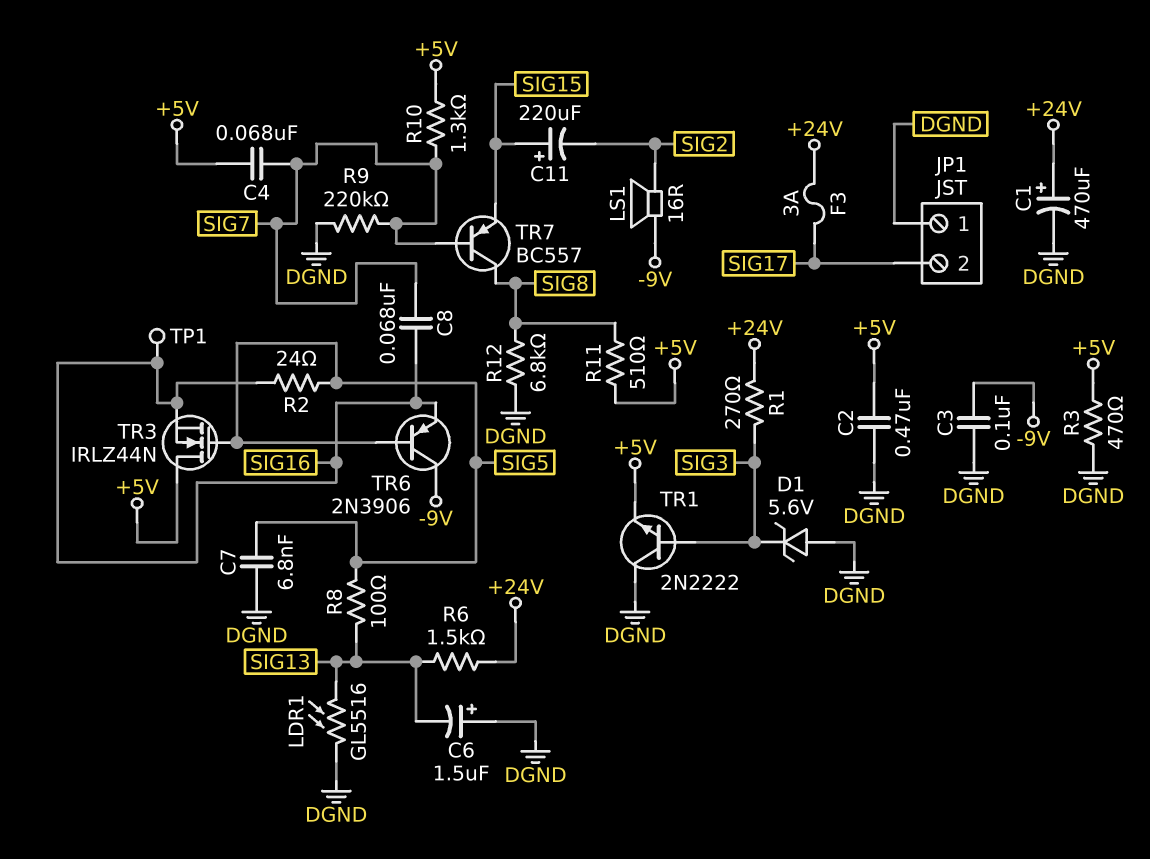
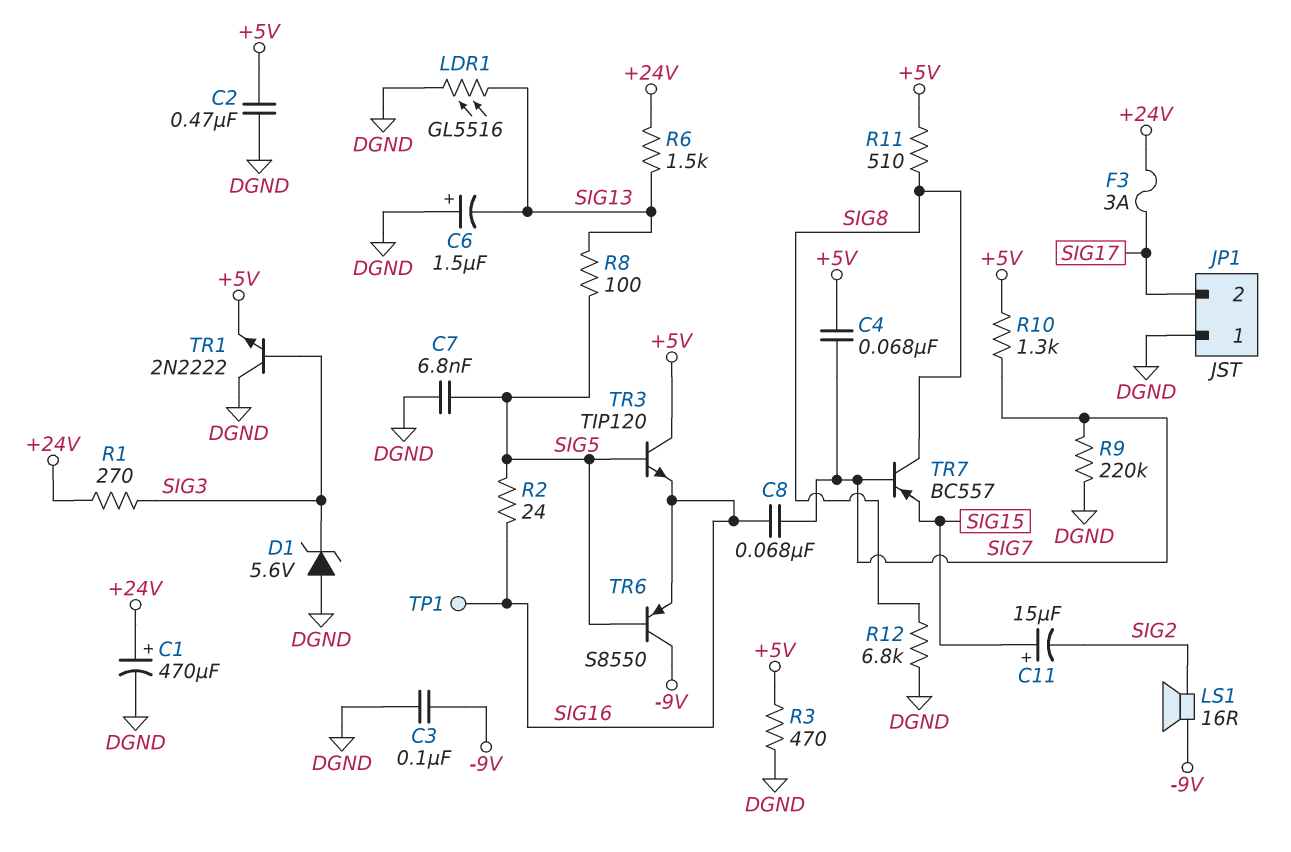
C11: 220uF (plus SIG15, minus SIG2) -> 15uF (plus SIG15, minus SIG2)
TR3: NMOS IRLZ44N (G SIG5, D +5V, S SIG16) -> NPN TIP120 (B SIG5, C +5V, E SIG16)
TR6: PNP 2N3906 (B SIG5, C -9V, E SIG16) -> PNP S8550 (B SIG5, C -9V, E SIG16)

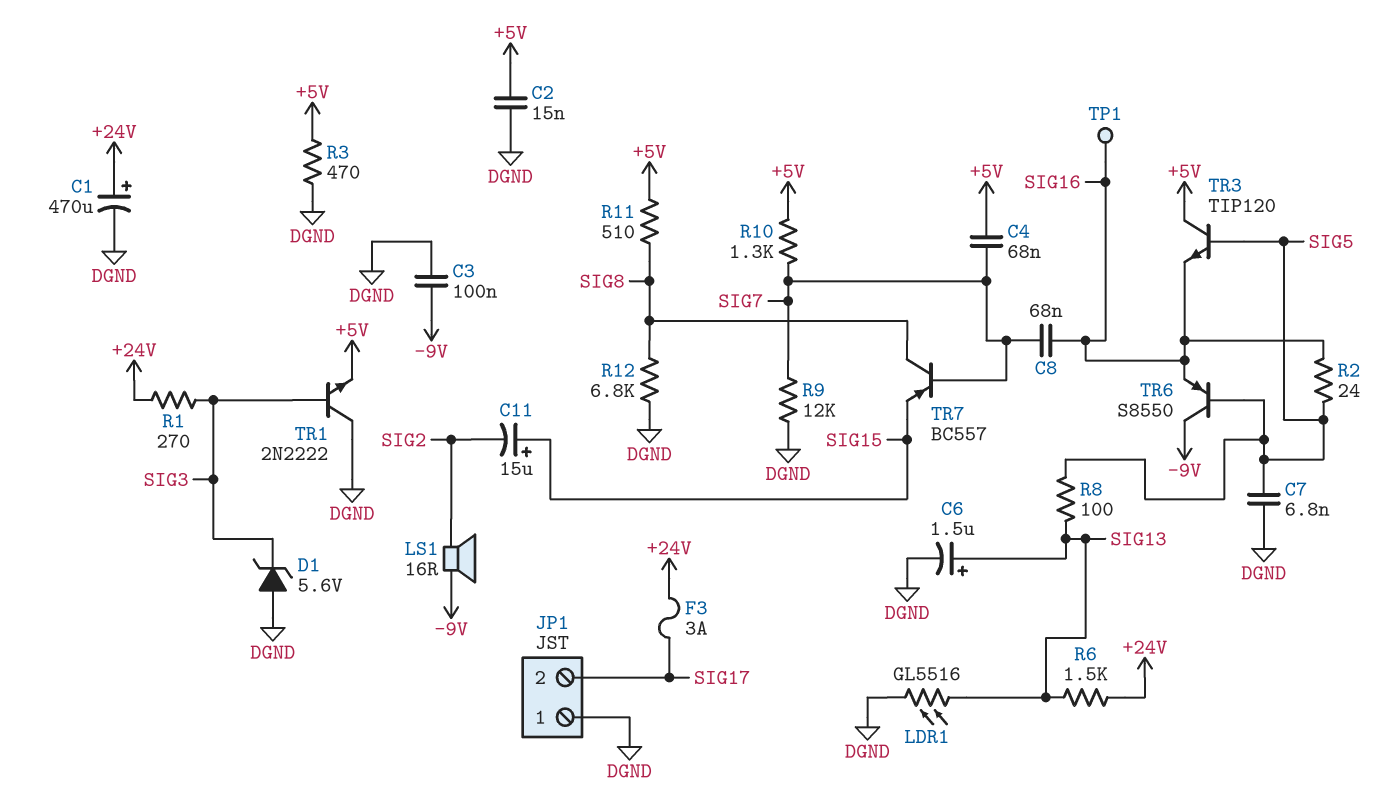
C2: 470nF (+5V, DGND) -> 15nF (+5V, DGND)
C6: 1.5uF (plus DGND, minus SIG13) -> 1.5uF (plus SIG13, minus DGND)
R9: 220k (DGND, SIG7) -> 12k (DGND, SIG7)

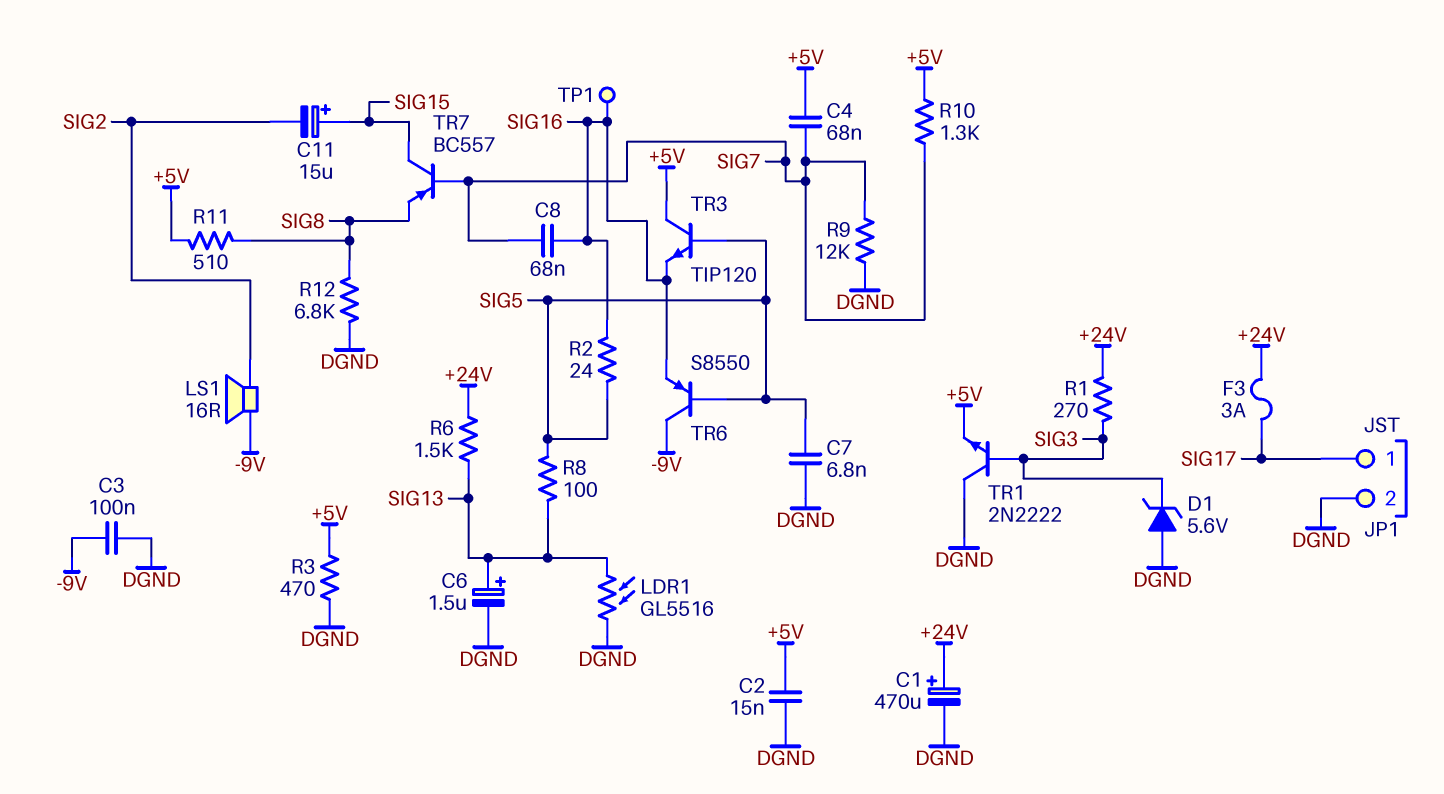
JP1 pin 1: DGND -> SIG17
JP1 pin 2: SIG17 -> DGND
TR7: PNP BC557 (B SIG7, C SIG8, E SIG15) -> PNP BC557 (B SIG7, C SIG15, E SIG8)

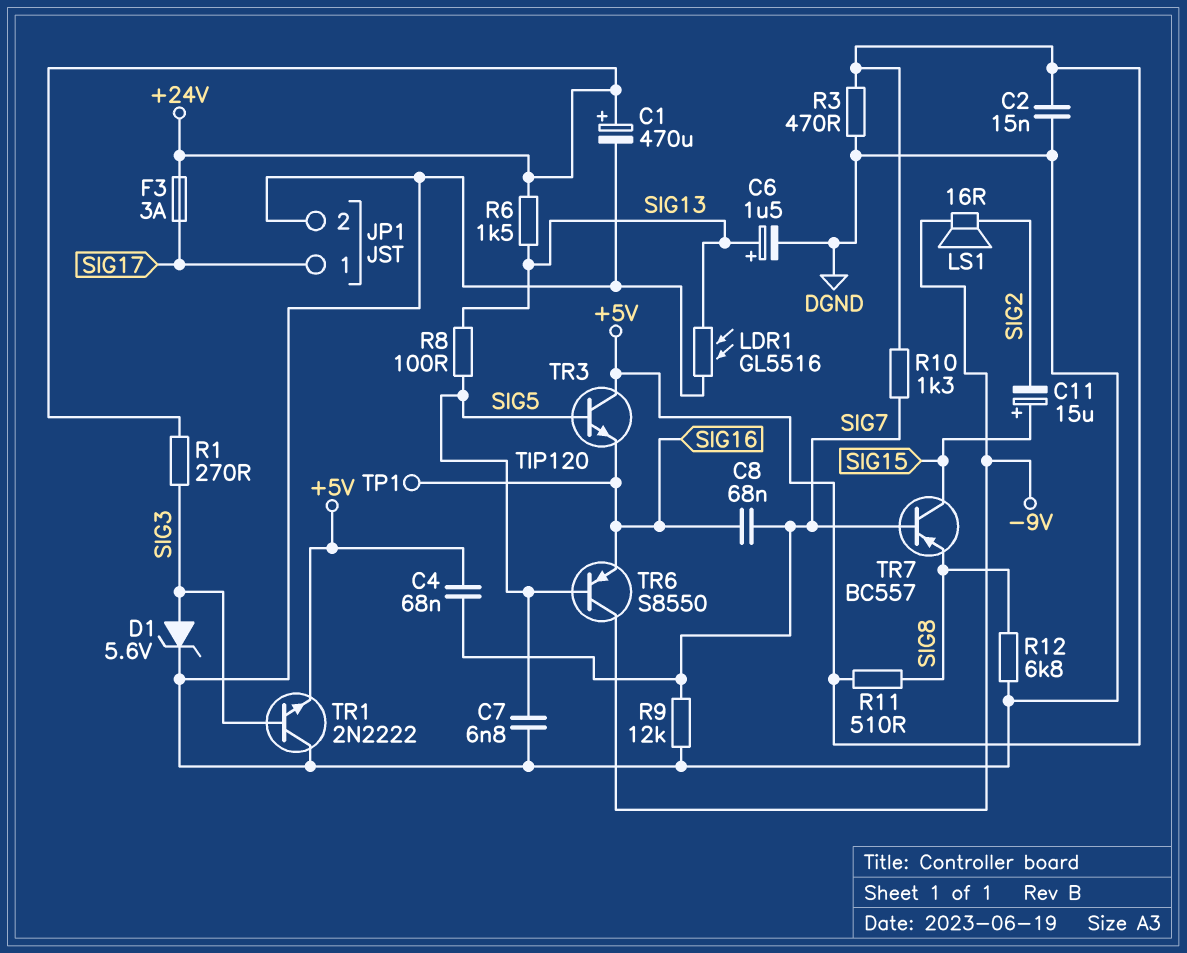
C3: 100nF (-9V, DGND) -> none
D1: zener 5.6V (A DGND, K SIG3) -> zener 5.6V (A SIG3, K DGND)
R2: 24 (SIG5, SIG16) -> none

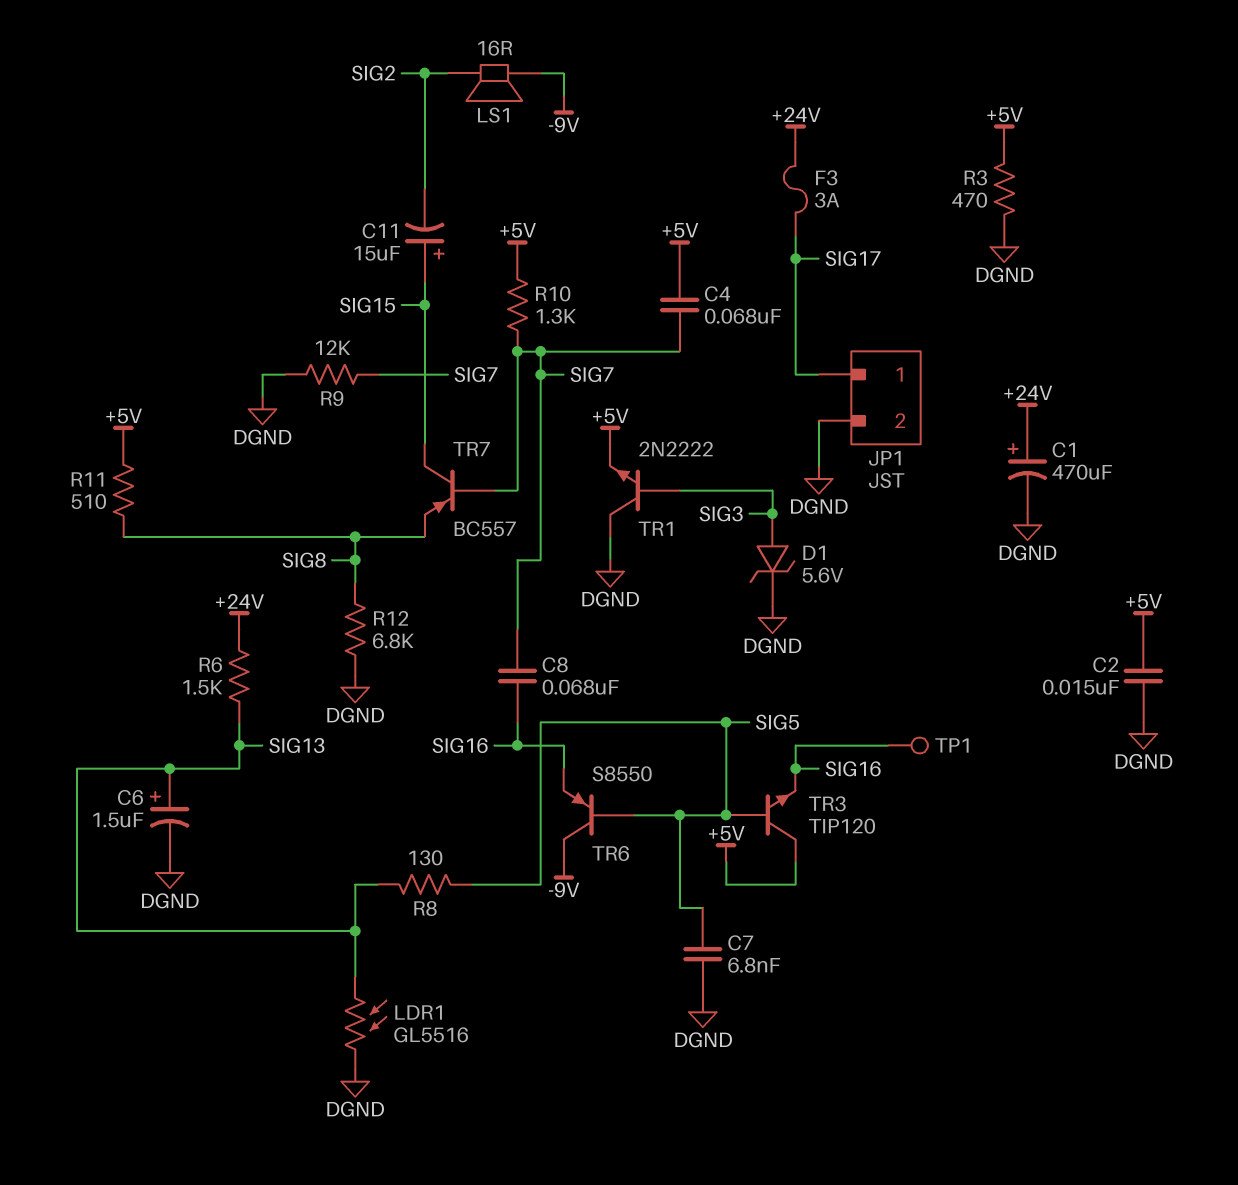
R1: 270 (+24V, SIG3) -> none
R8: 100 (SIG5, SIG13) -> 130 (SIG5, SIG13)

